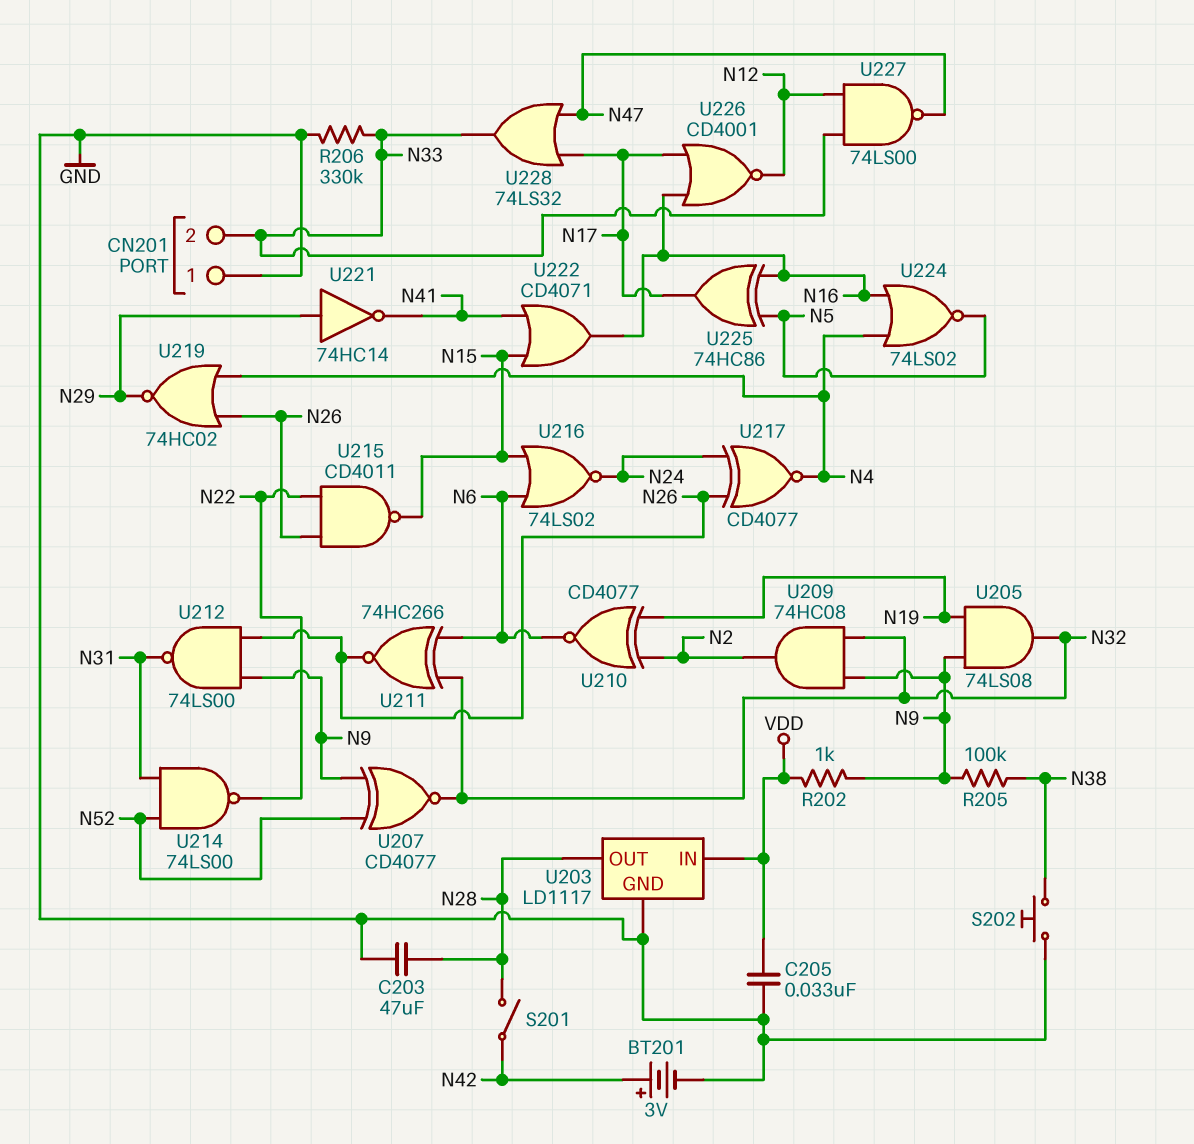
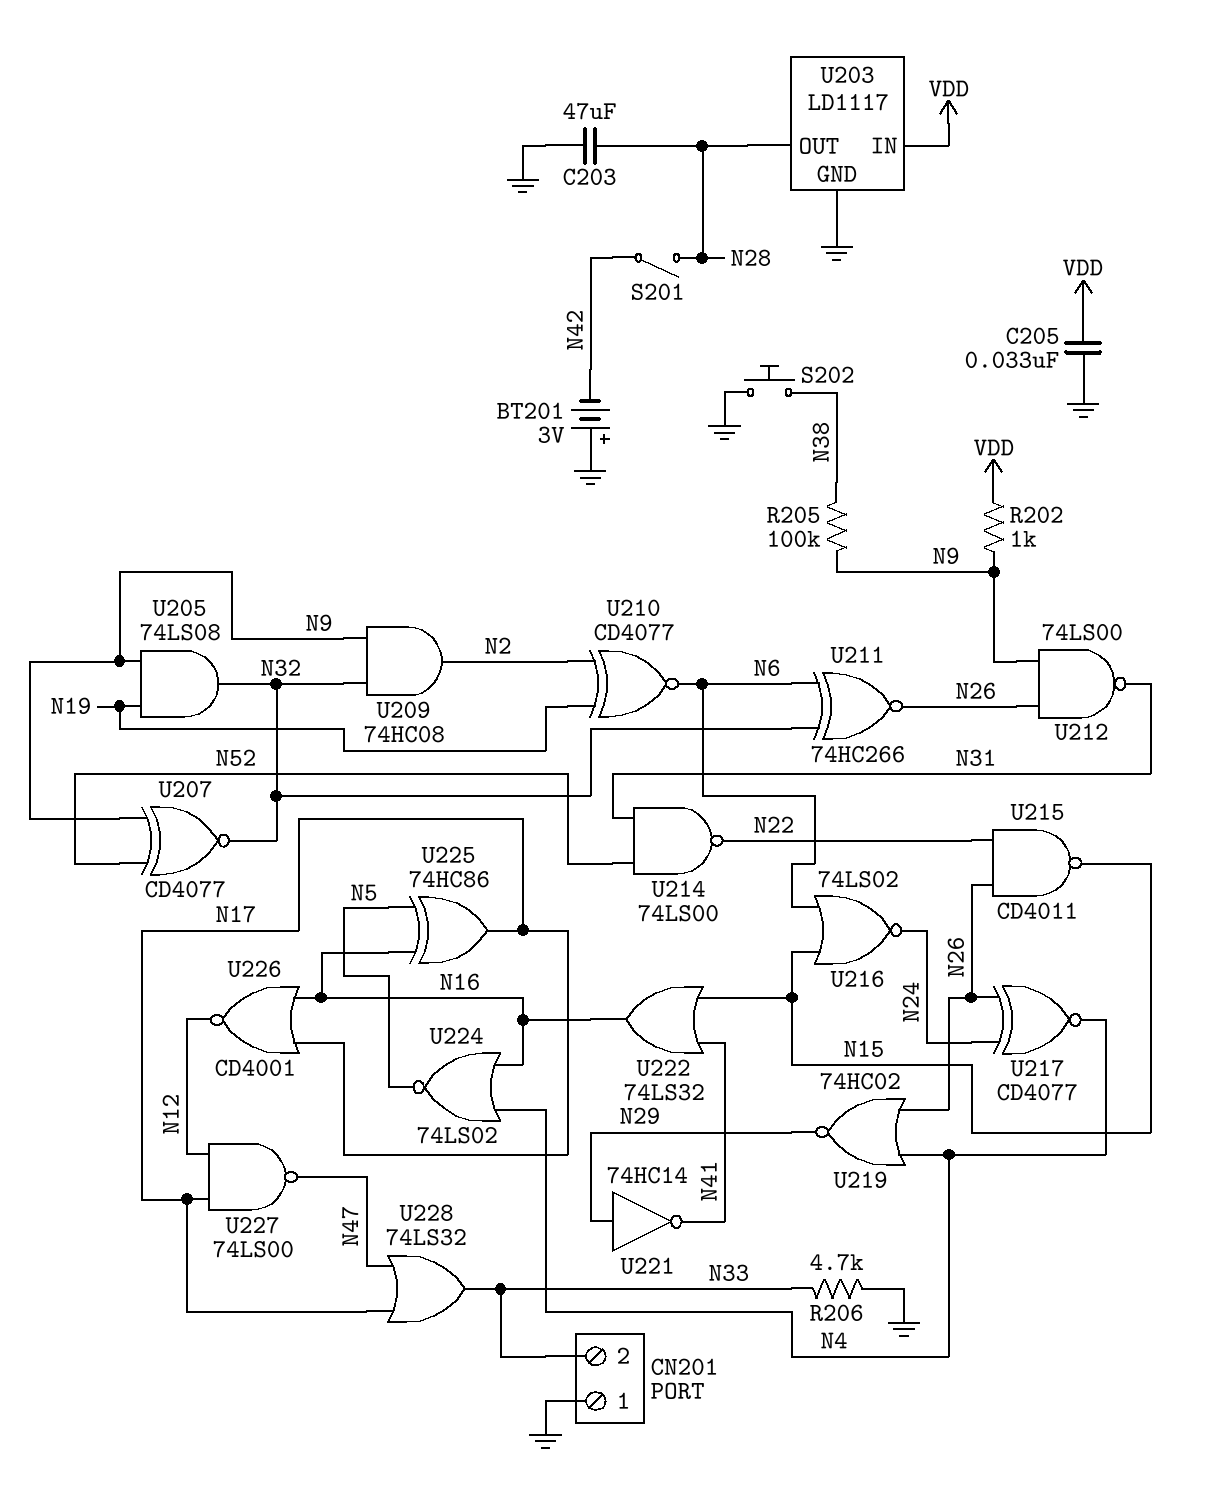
BT201: 3V (plus N42, minus GND) -> 3V (plus GND, minus N42)
R206: 330k (GND, N33) -> 4.7k (GND, N33)
U222: OR CD4071 (in N15, in N41, out N16) -> OR 74LS32 (in N15, in N41, out N16)
U227: NAND 74LS00 (in N12, in N33, out N47) -> NAND 74LS00 (in N12, in N17, out N47)

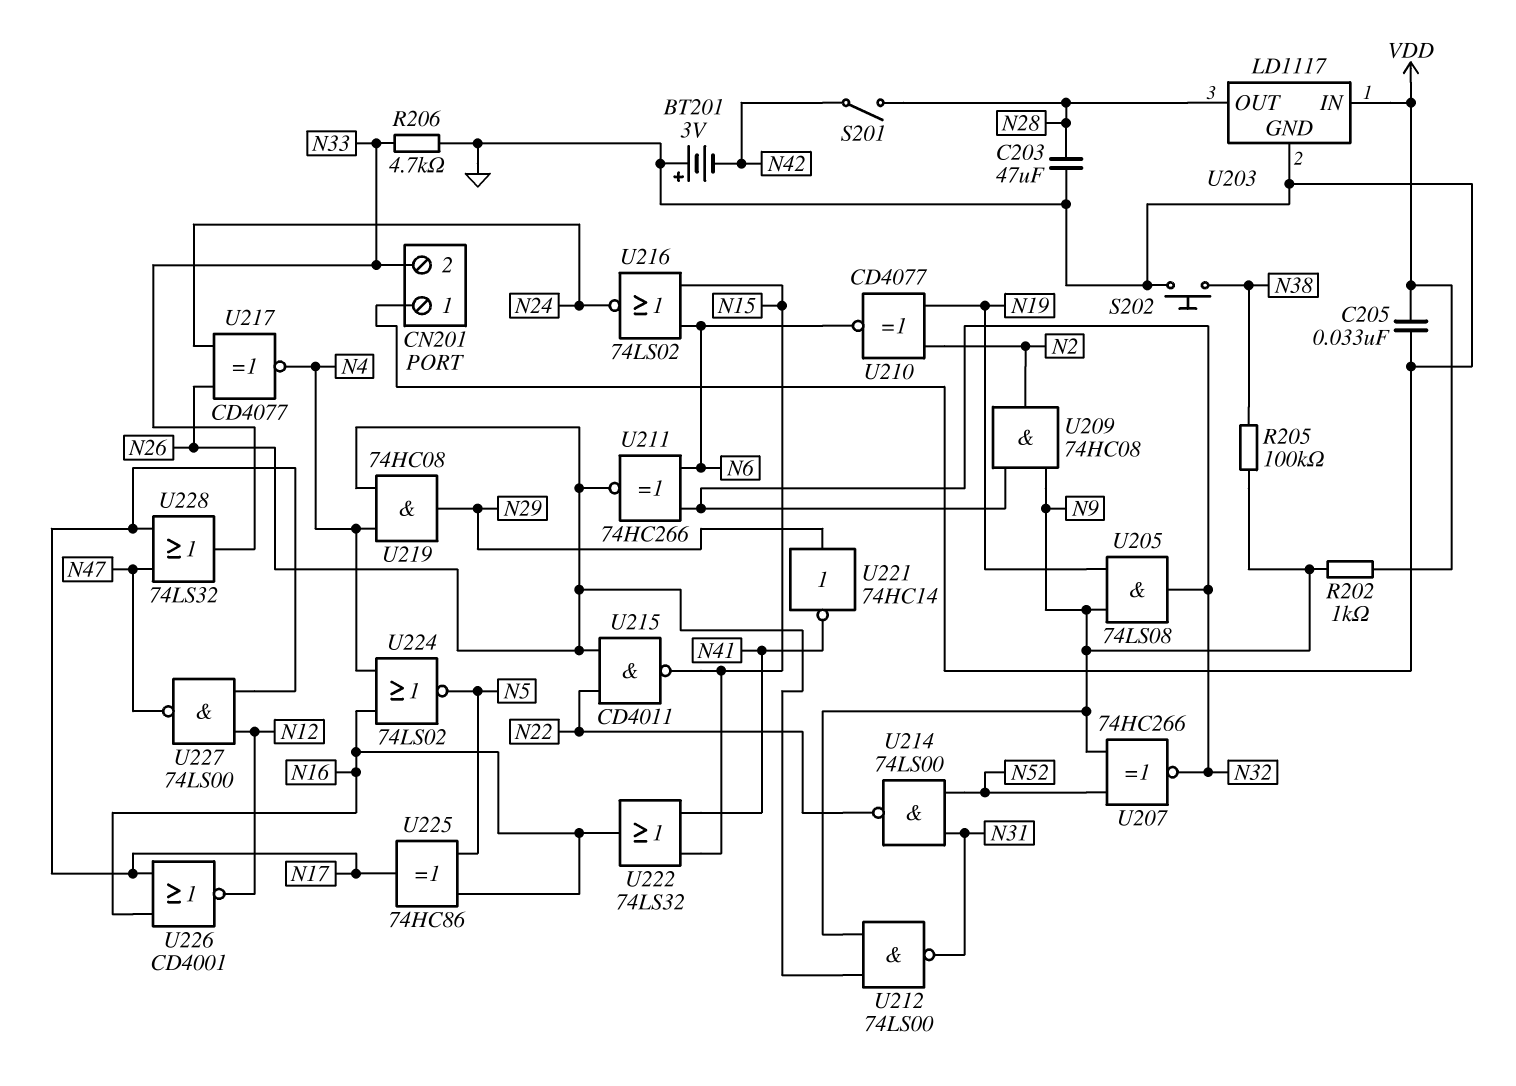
U207: XNOR CD4077 (in N9, in N52, out N32) -> XNOR 74HC266 (in N9, in N52, out N32)
U219: NOR 74HC02 (in N4, in N26, out N29) -> AND 74HC08 (in N4, in N26, out N29)

